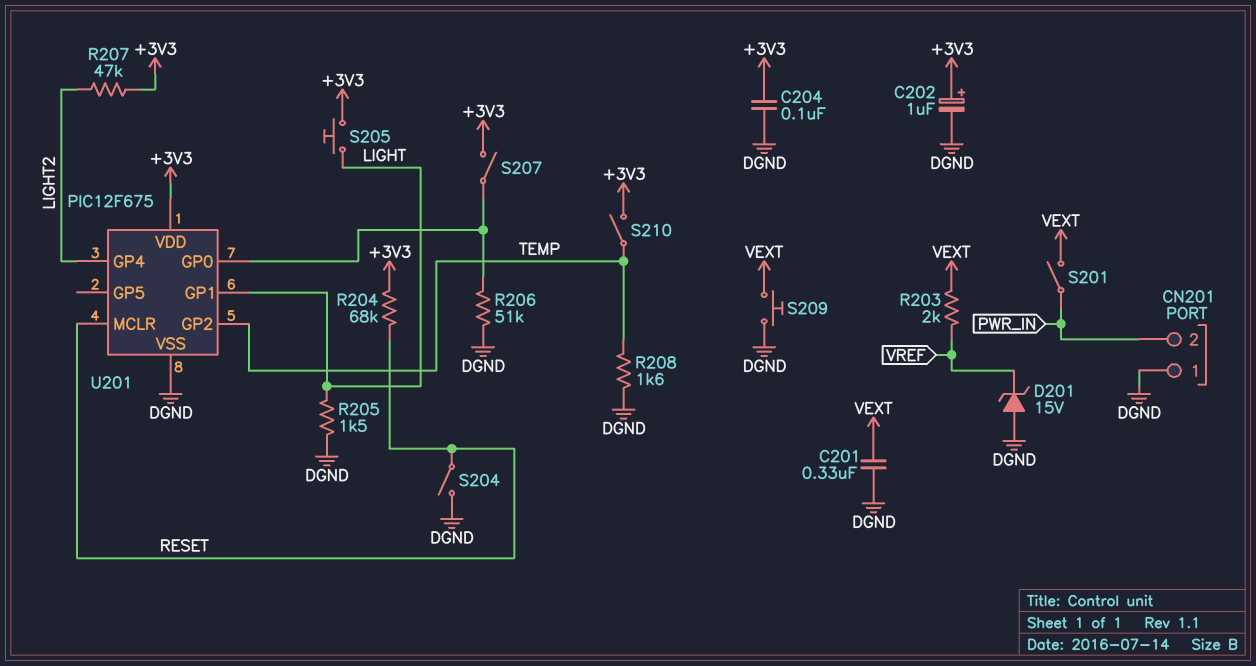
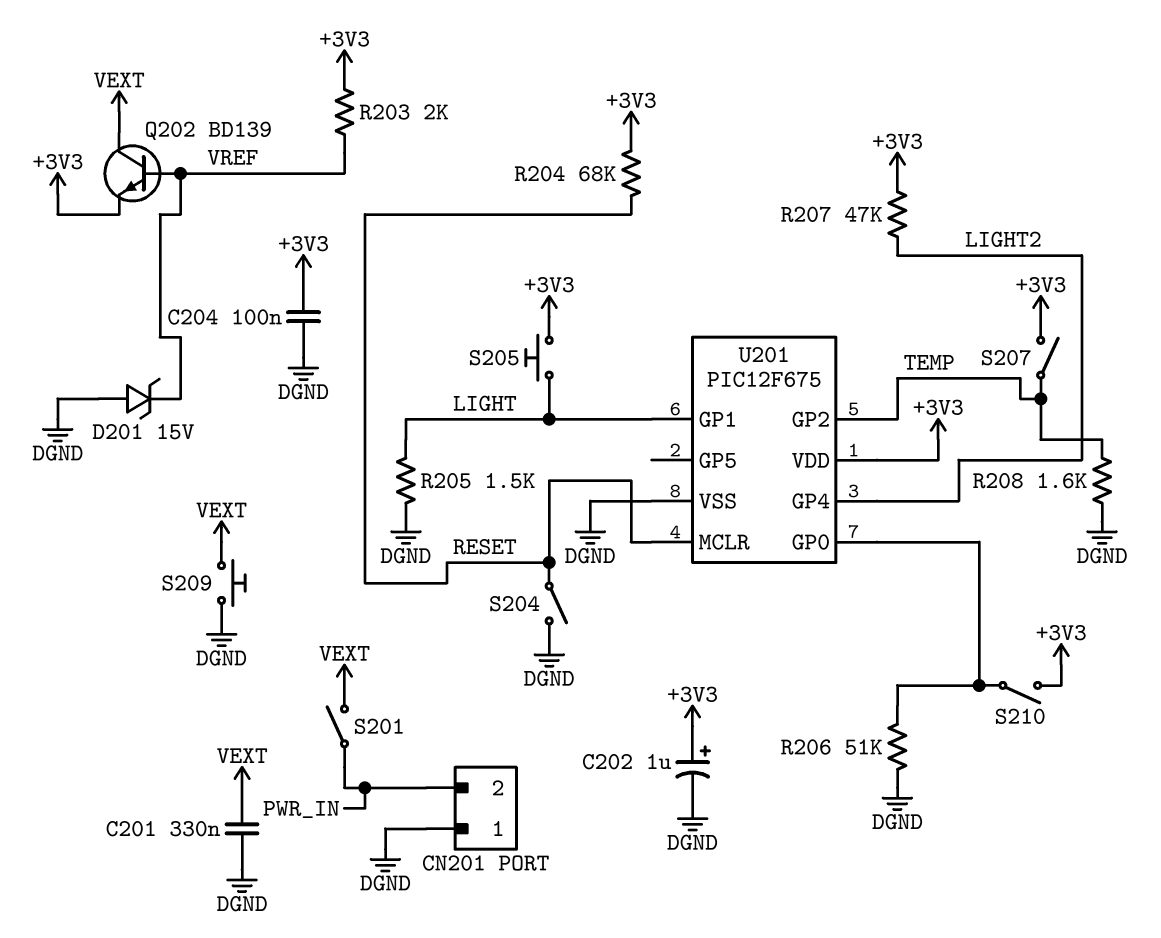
Q202: none -> NPN BD139 (B VREF, C VEXT, E +3V3)
R203: 2k (VEXT, VREF) -> 2k (+3V3, VREF)
S207: switch (+3V3, U201/GP0) -> switch (+3V3, TEMP)
S210: switch (+3V3, TEMP) -> switch (+3V3, U201/GP0)

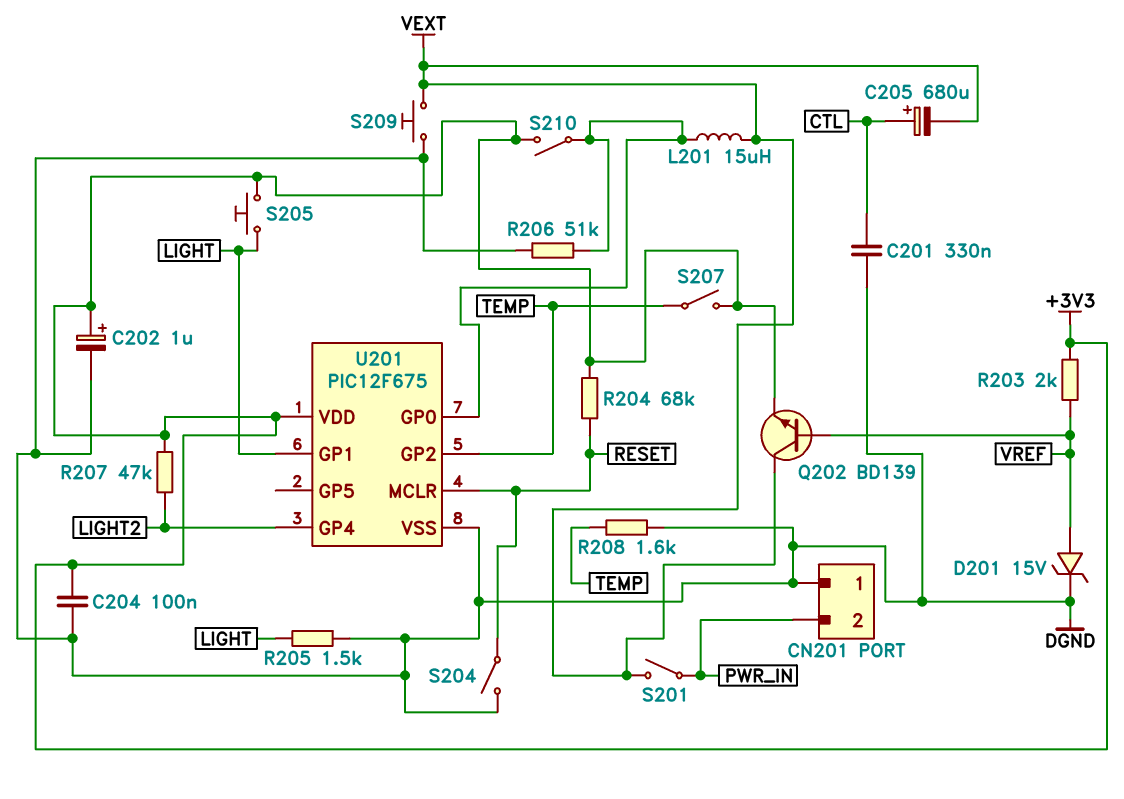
C201: 330nF (DGND, VEXT) -> 330nF (CTL, DGND)
C205: none -> 680uF (plus CTL, minus VEXT)
D201: zener 15V (A DGND, K VREF) -> zener 15V (A VREF, K DGND)
L201: none -> 15uH (U201/GP0, VEXT)

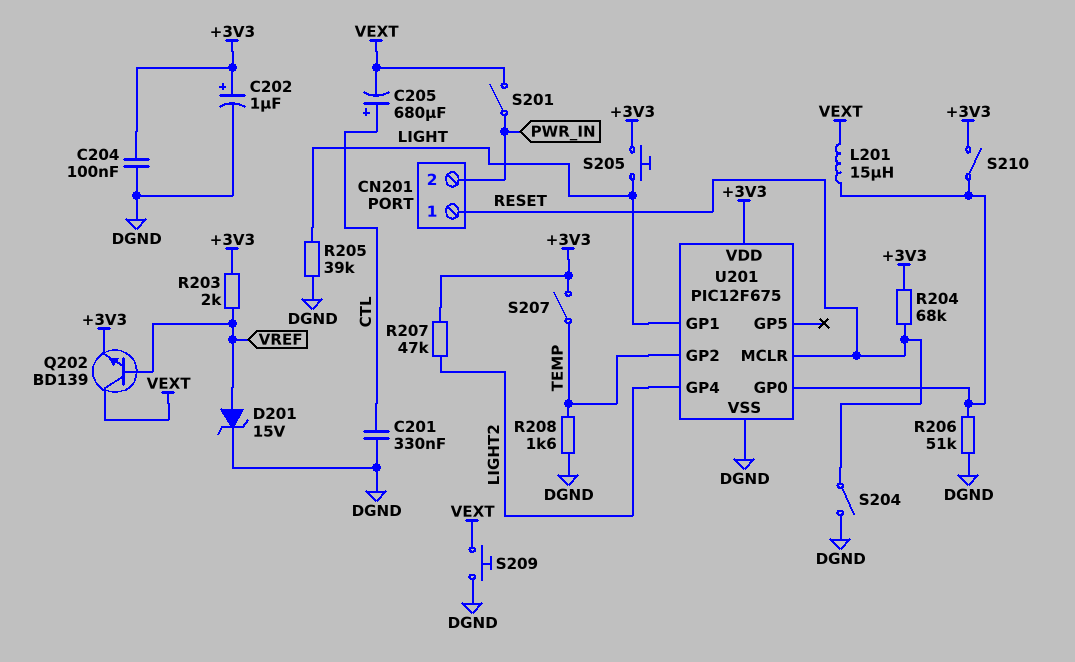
CN201 pin 1: DGND -> RESET
R205: 1.5k (DGND, LIGHT) -> 39k (DGND, LIGHT)

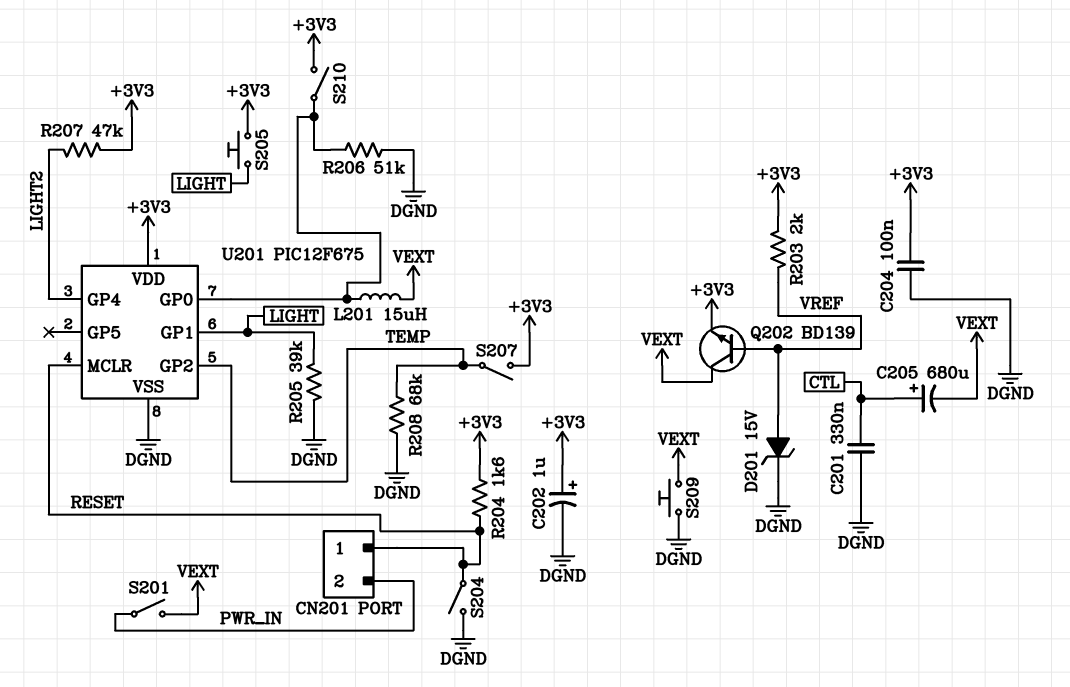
R204: 68k (+3V3, RESET) -> 1.6k (+3V3, RESET)
R208: 1.6k (DGND, TEMP) -> 68k (DGND, TEMP)

